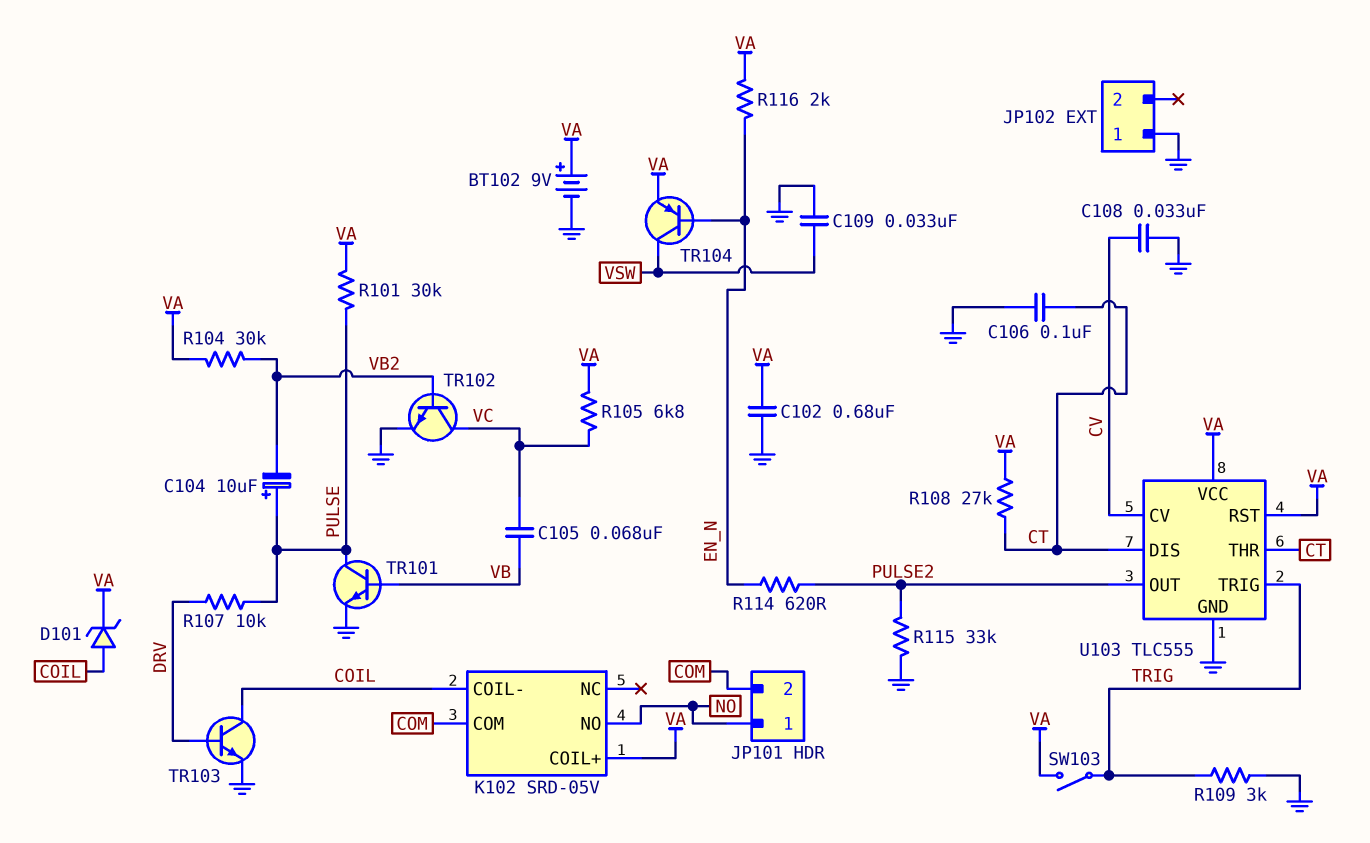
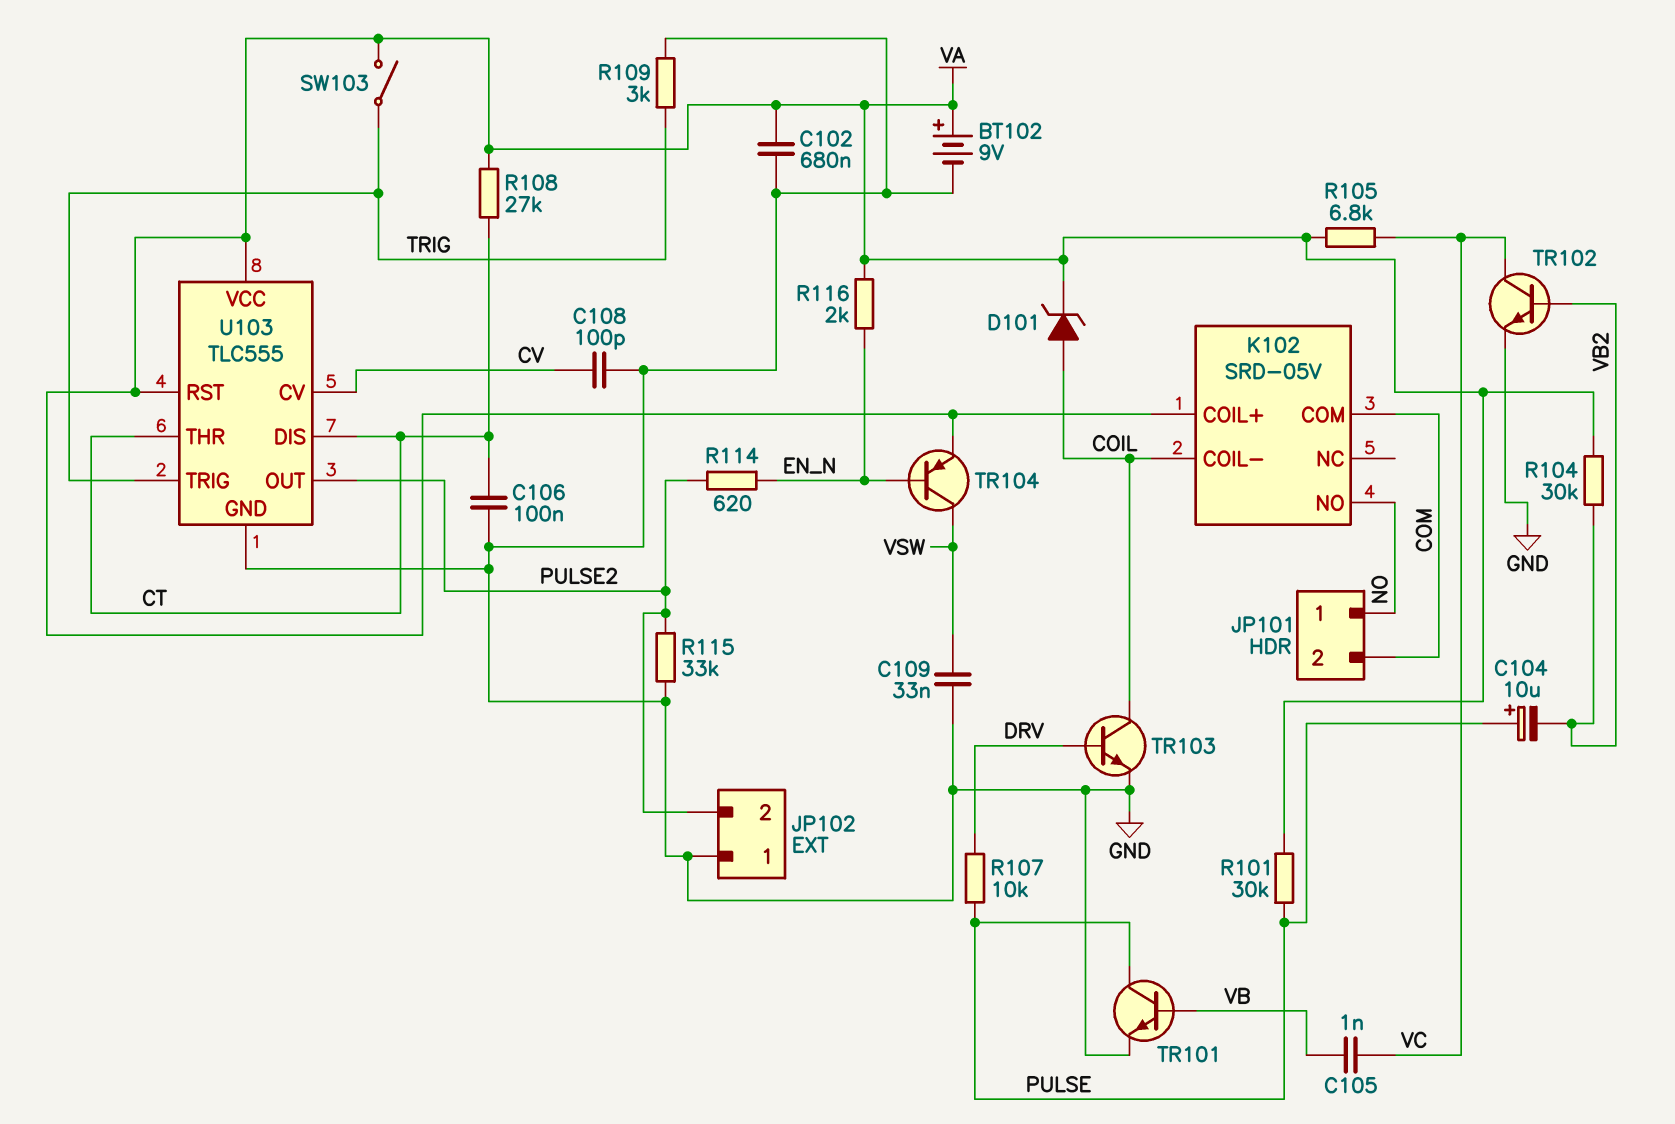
C105: 68nF (VB, VC) -> 1nF (VB, VC)
C108: 33nF (CV, GND) -> 100pF (CV, GND)
JP102 pin 2: none -> PULSE2

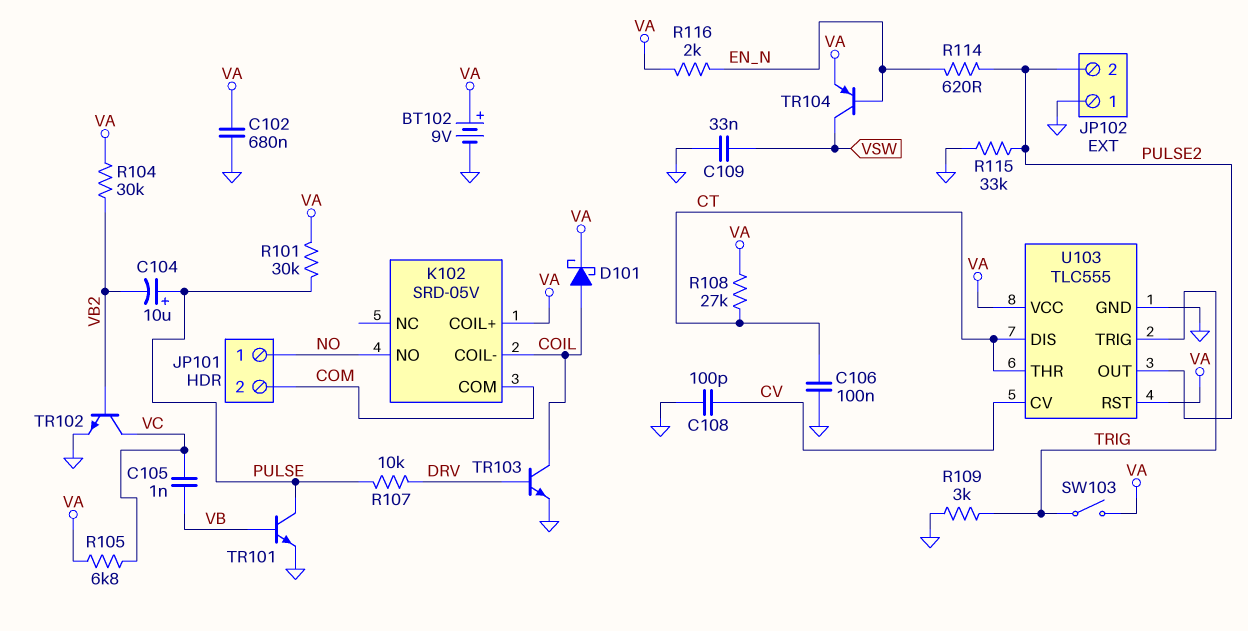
D101: zener (A COIL, K VA) -> schottky (A COIL, K VA)

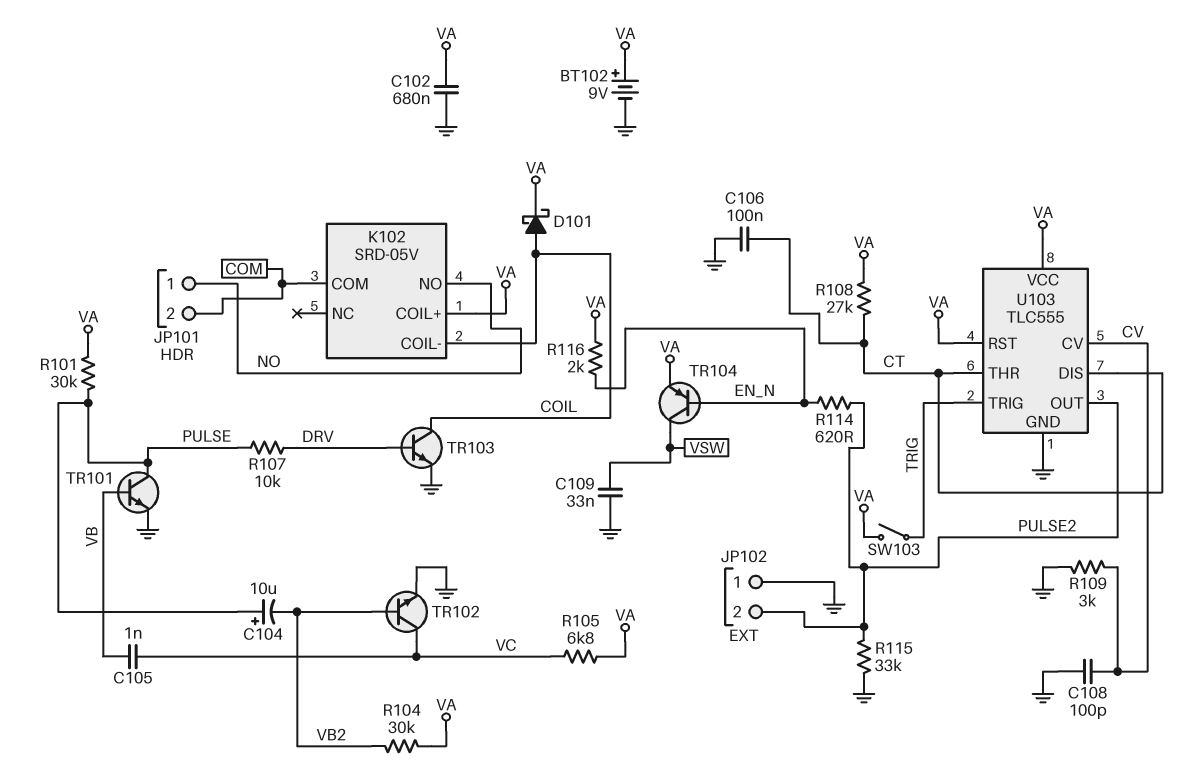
R109: 3k (GND, TRIG) -> 3k (CV, GND)

